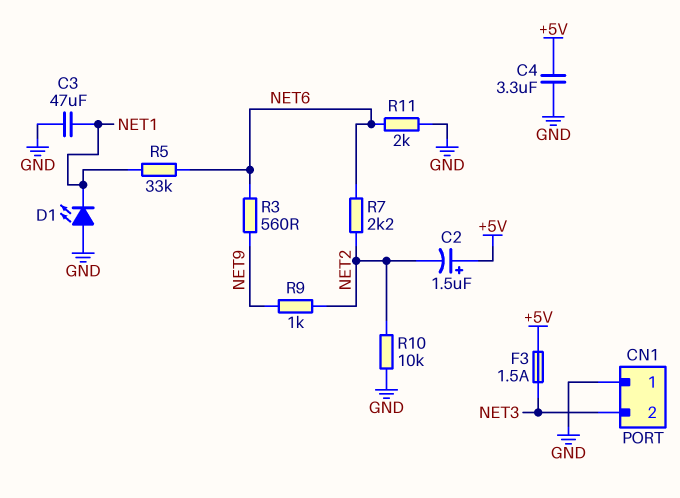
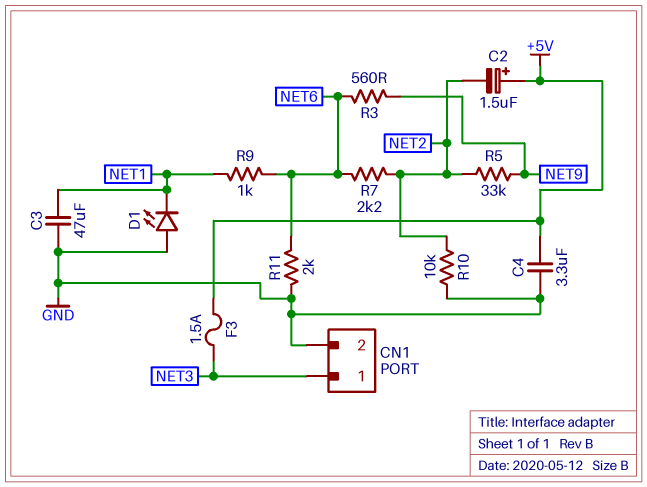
CN1 pin 1: GND -> NET3
CN1 pin 2: NET3 -> GND
R5: 33k (NET1, NET6) -> 33k (NET2, NET9)
R9: 1k (NET2, NET9) -> 1k (NET1, NET6)

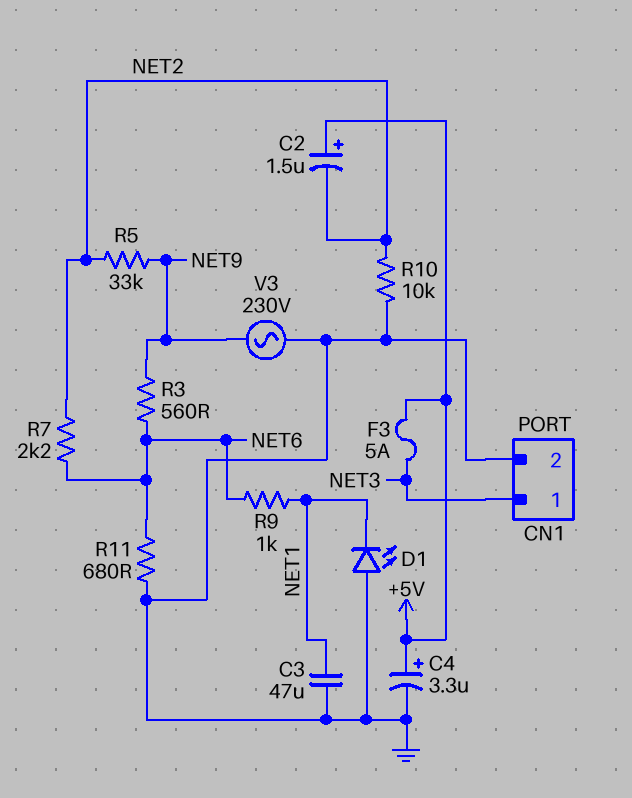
C4: 3.3uF (+5V, GND) -> 3.3uF (plus +5V, minus GND)
F3: 1.5A (+5V, NET3) -> 5A (+5V, NET3)
R11: 2k (GND, NET6) -> 680 (GND, NET6)
V3: none -> AC 230V (GND, NET9)

